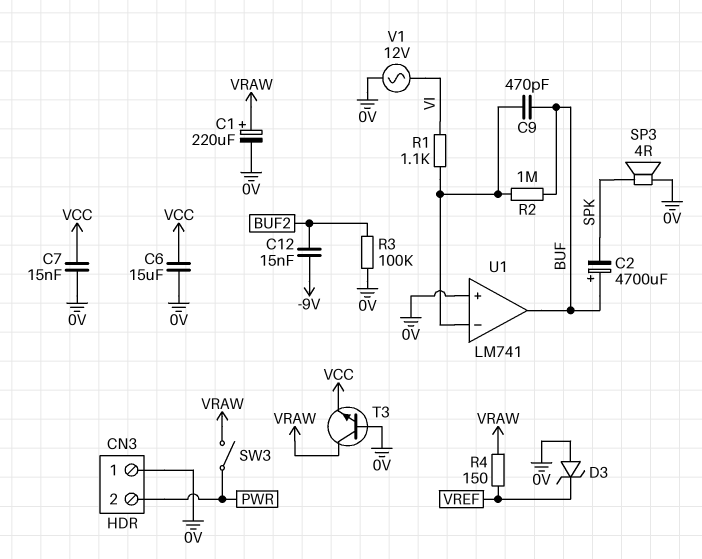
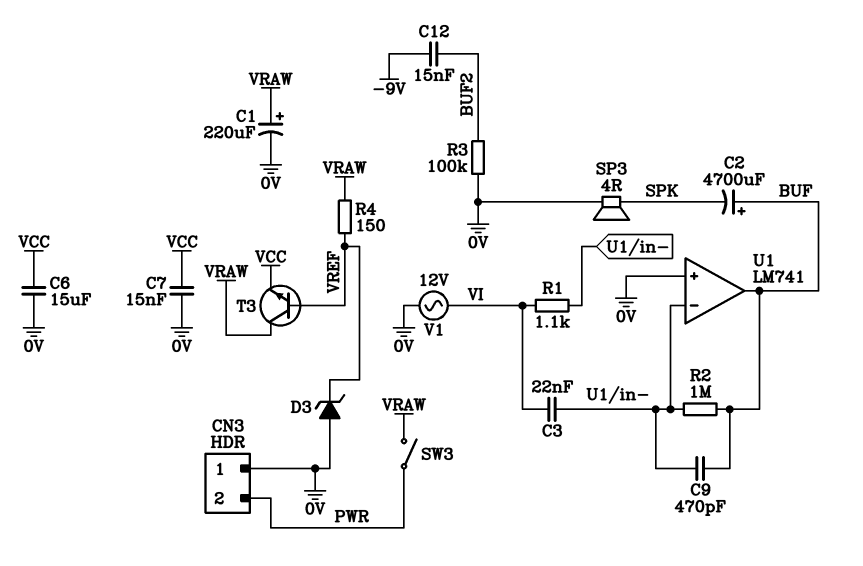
C3: none -> 22nF (U1/in-, VI)
T3: NPN (B 0V, C VRAW, E VCC) -> NPN (B VREF, C VRAW, E VCC)

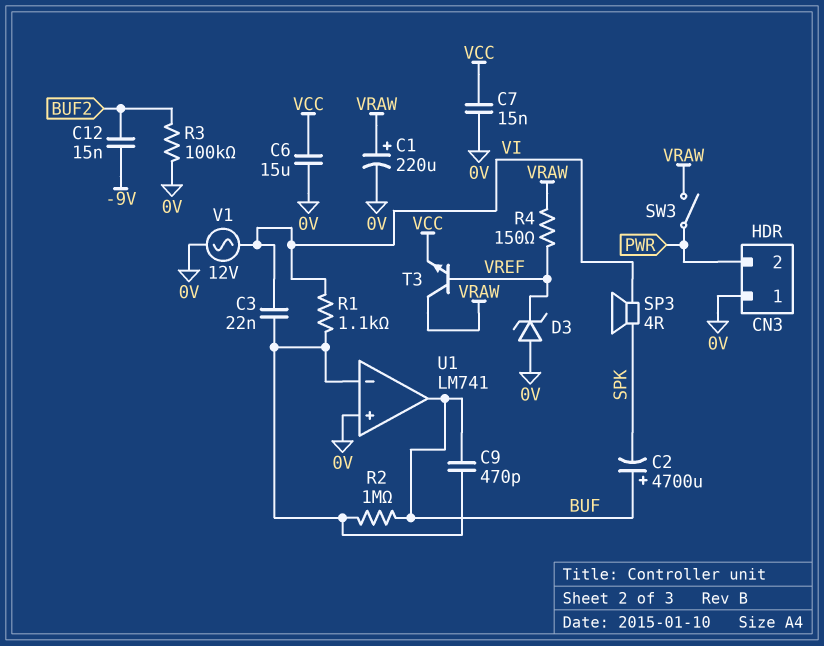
SP3: speaker 4R (0V, SPK) -> speaker 4R (SPK, VI)

